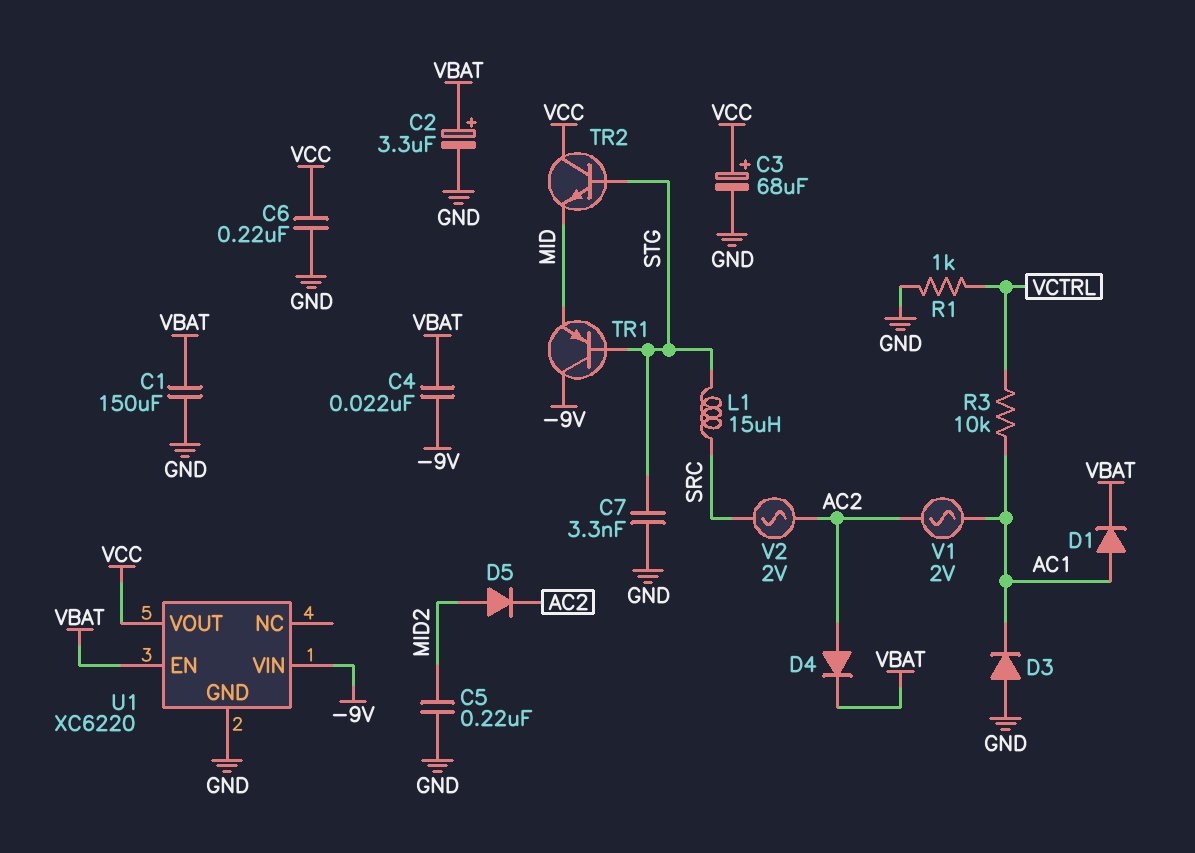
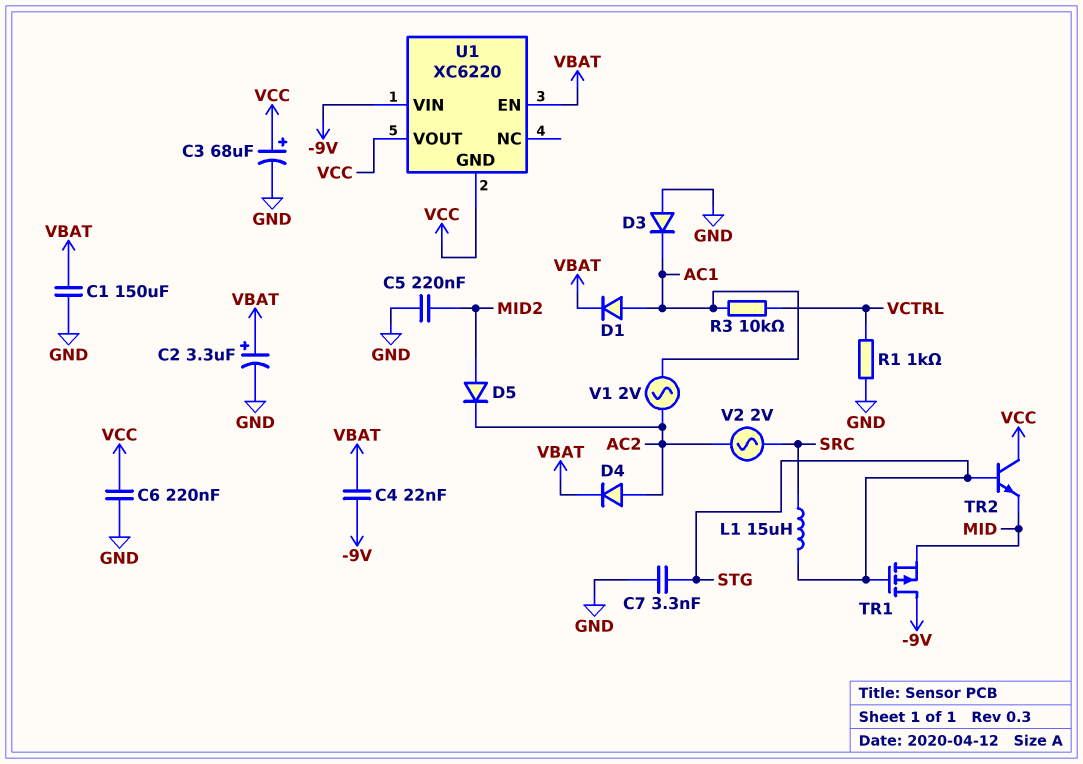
TR1: PNP (B STG, C -9V, E MID) -> PMOS (G STG, D -9V, S MID)
U1 pin GND: GND -> VCC

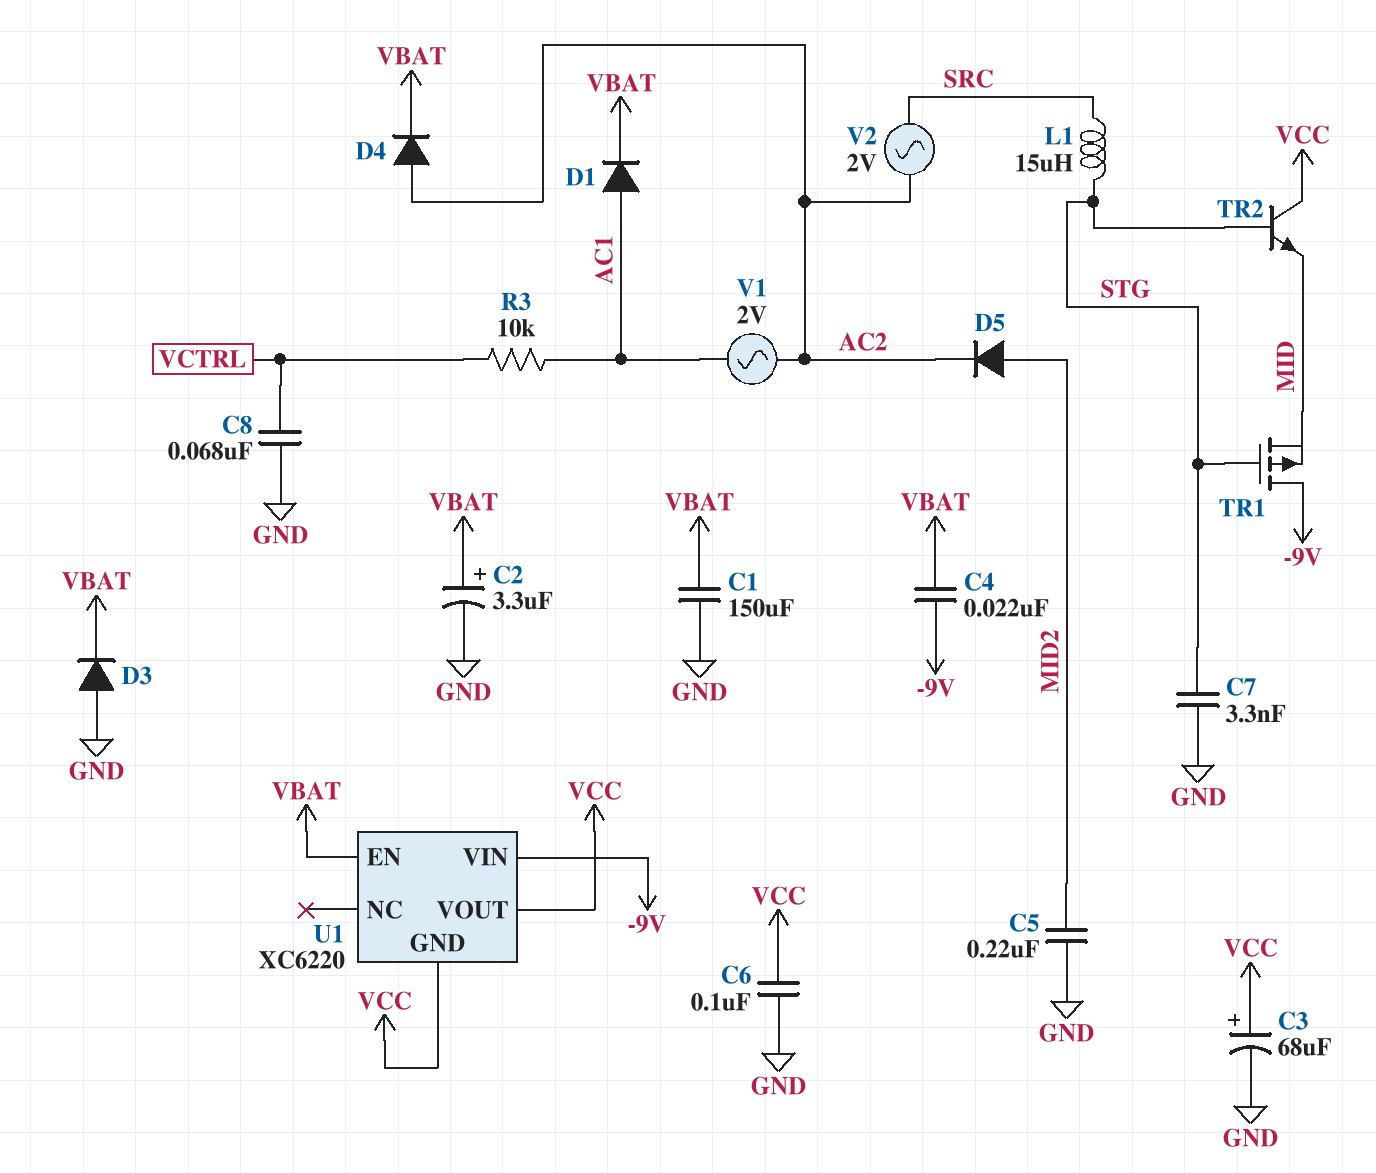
C6: 220nF (GND, VCC) -> 100nF (GND, VCC)
C8: none -> 68nF (GND, VCTRL)
D3: diode (A GND, K AC1) -> diode (A GND, K VBAT)
R1: 1k (GND, VCTRL) -> none

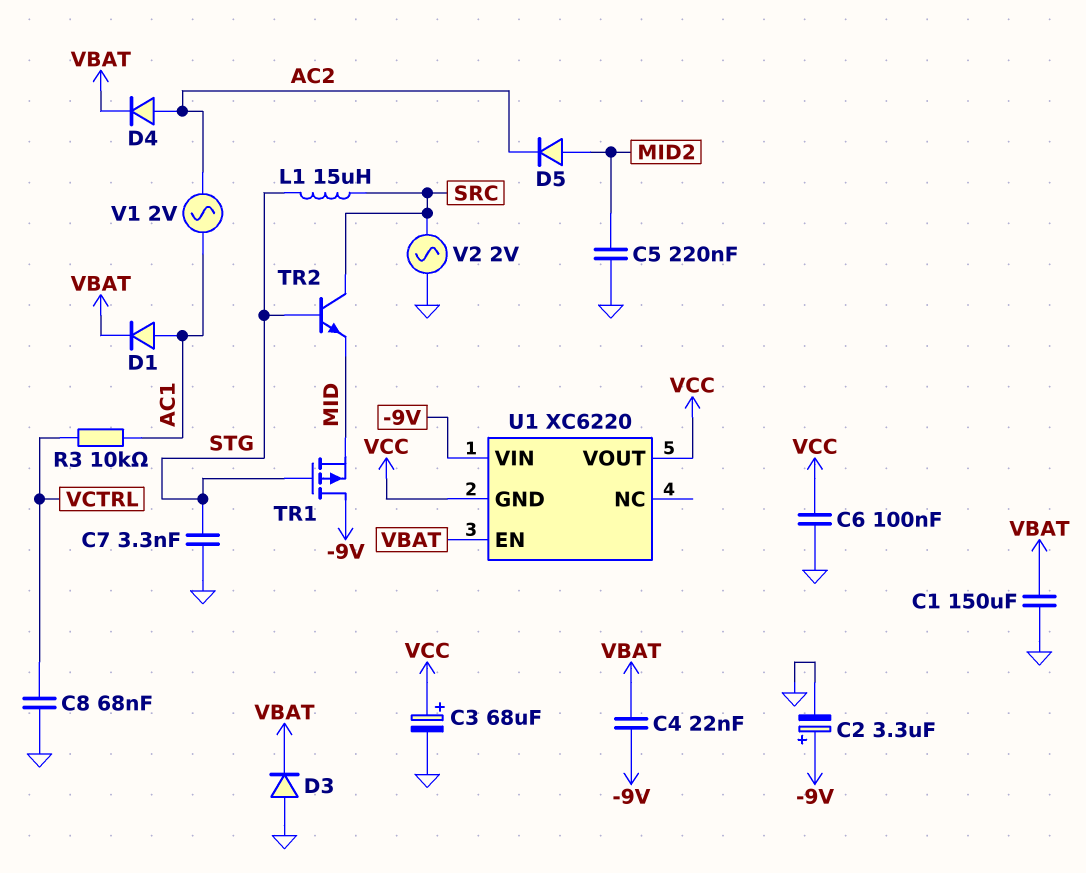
C2: 3.3uF (plus VBAT, minus GND) -> 3.3uF (plus -9V, minus GND)
TR2: NPN (B STG, C VCC, E MID) -> NPN (B STG, C SRC, E MID)
V2: AC 2V (AC2, SRC) -> AC 2V (GND, SRC)

